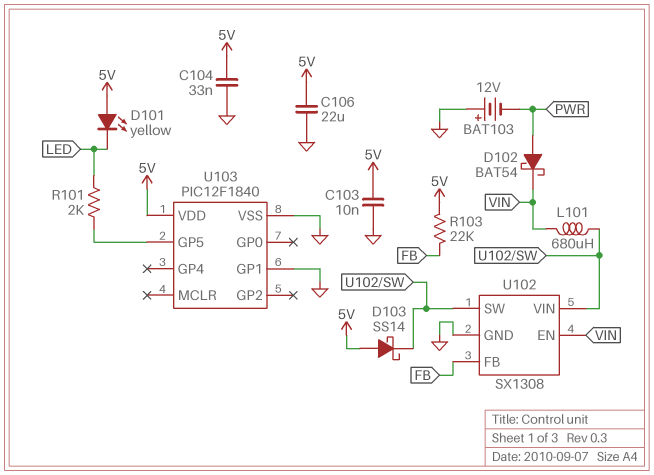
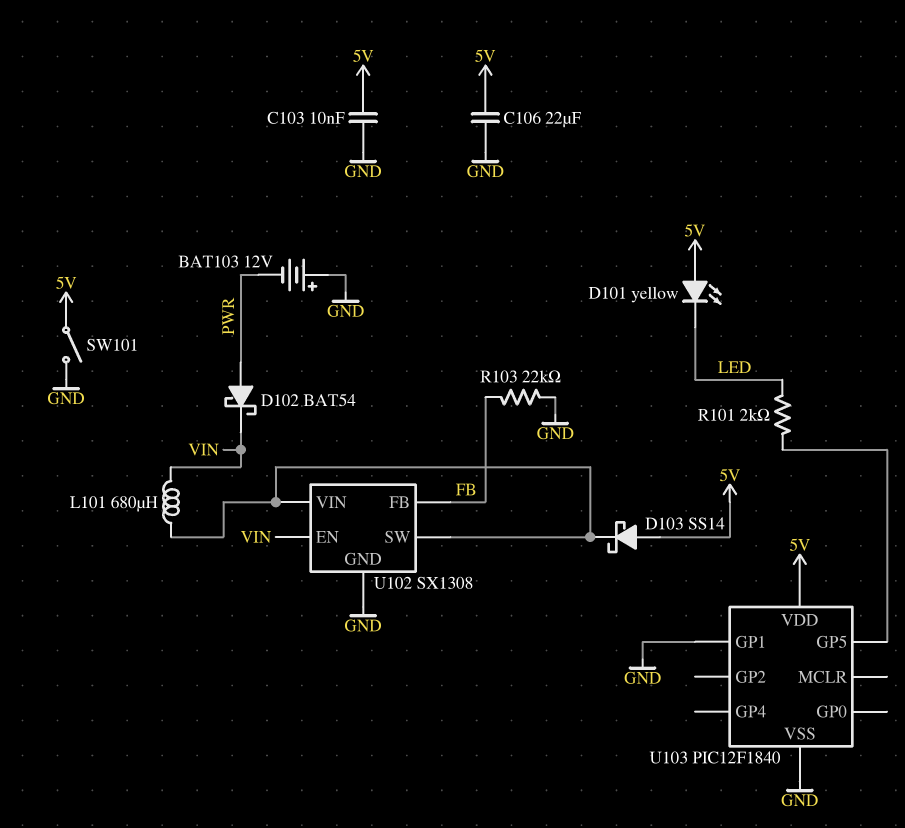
C104: 33nF (5V, GND) -> none
R103: 22k (5V, FB) -> 22k (FB, GND)
SW101: none -> switch (5V, GND)

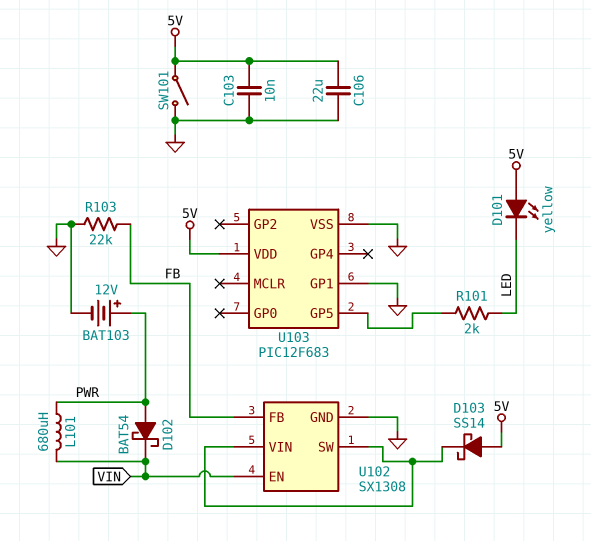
BAT103: 12V (plus GND, minus PWR) -> 12V (plus PWR, minus GND)
L101: 680uH (U102/SW, VIN) -> 680uH (PWR, VIN)
U103: PIC12F1840 -> PIC12F683

